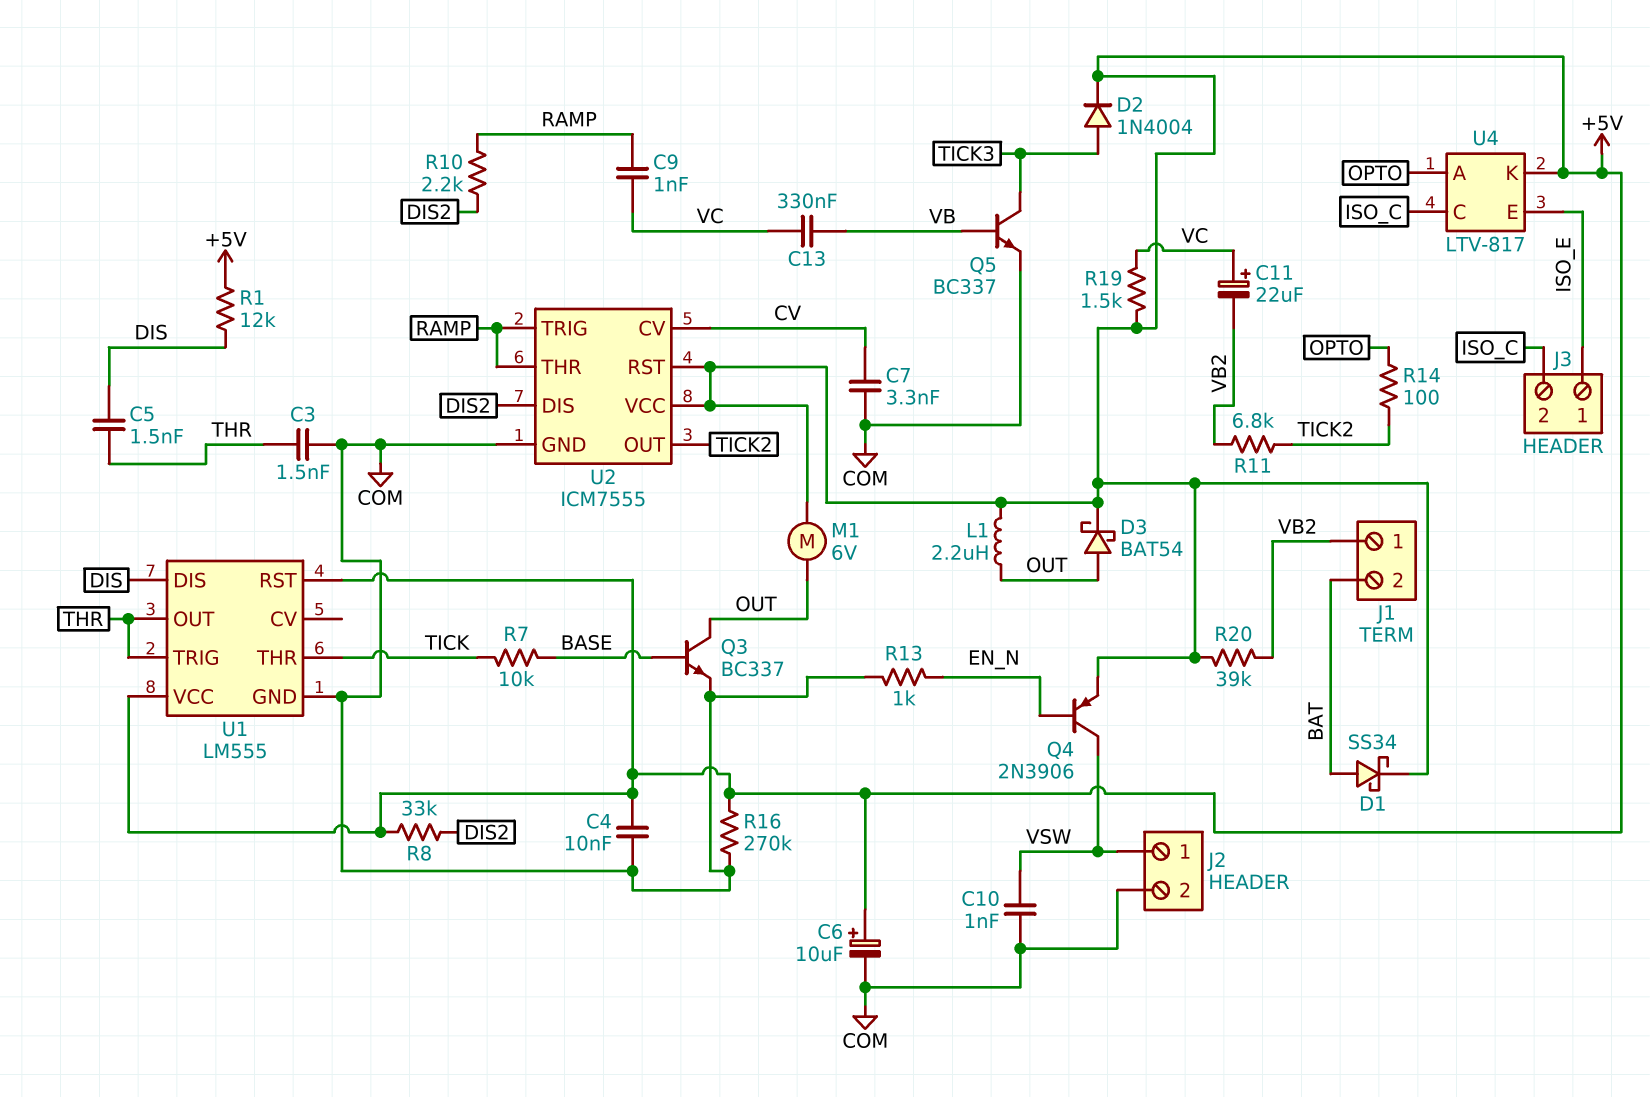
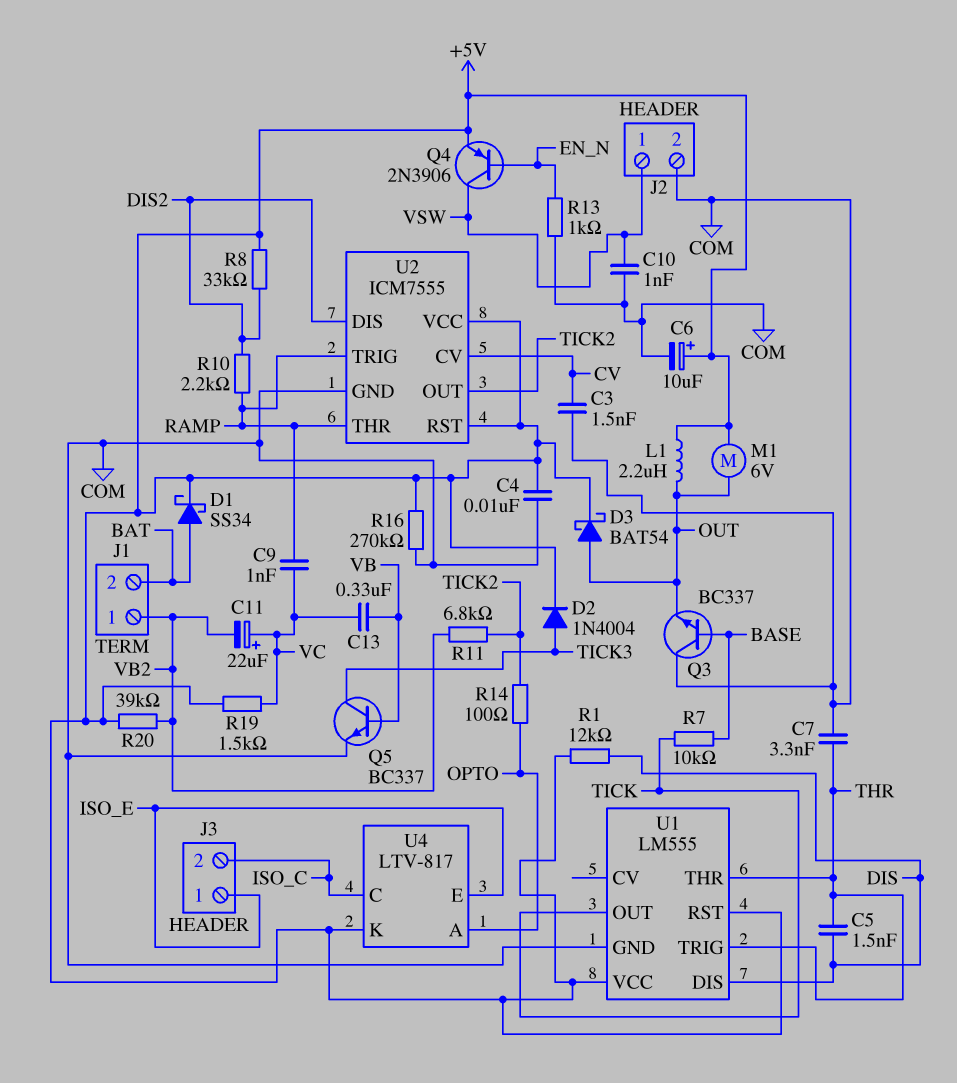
C3: 1.5nF (COM, THR) -> 1.5nF (COM, CV)
C7: 3.3nF (COM, CV) -> 3.3nF (COM, THR)
Q3: NPN BC337 (B BASE, C OUT, E COM) -> NPN BC337 (B BASE, C COM, E OUT)
U1 pin OUT: THR -> TICK
U1 pin THR: TICK -> THR

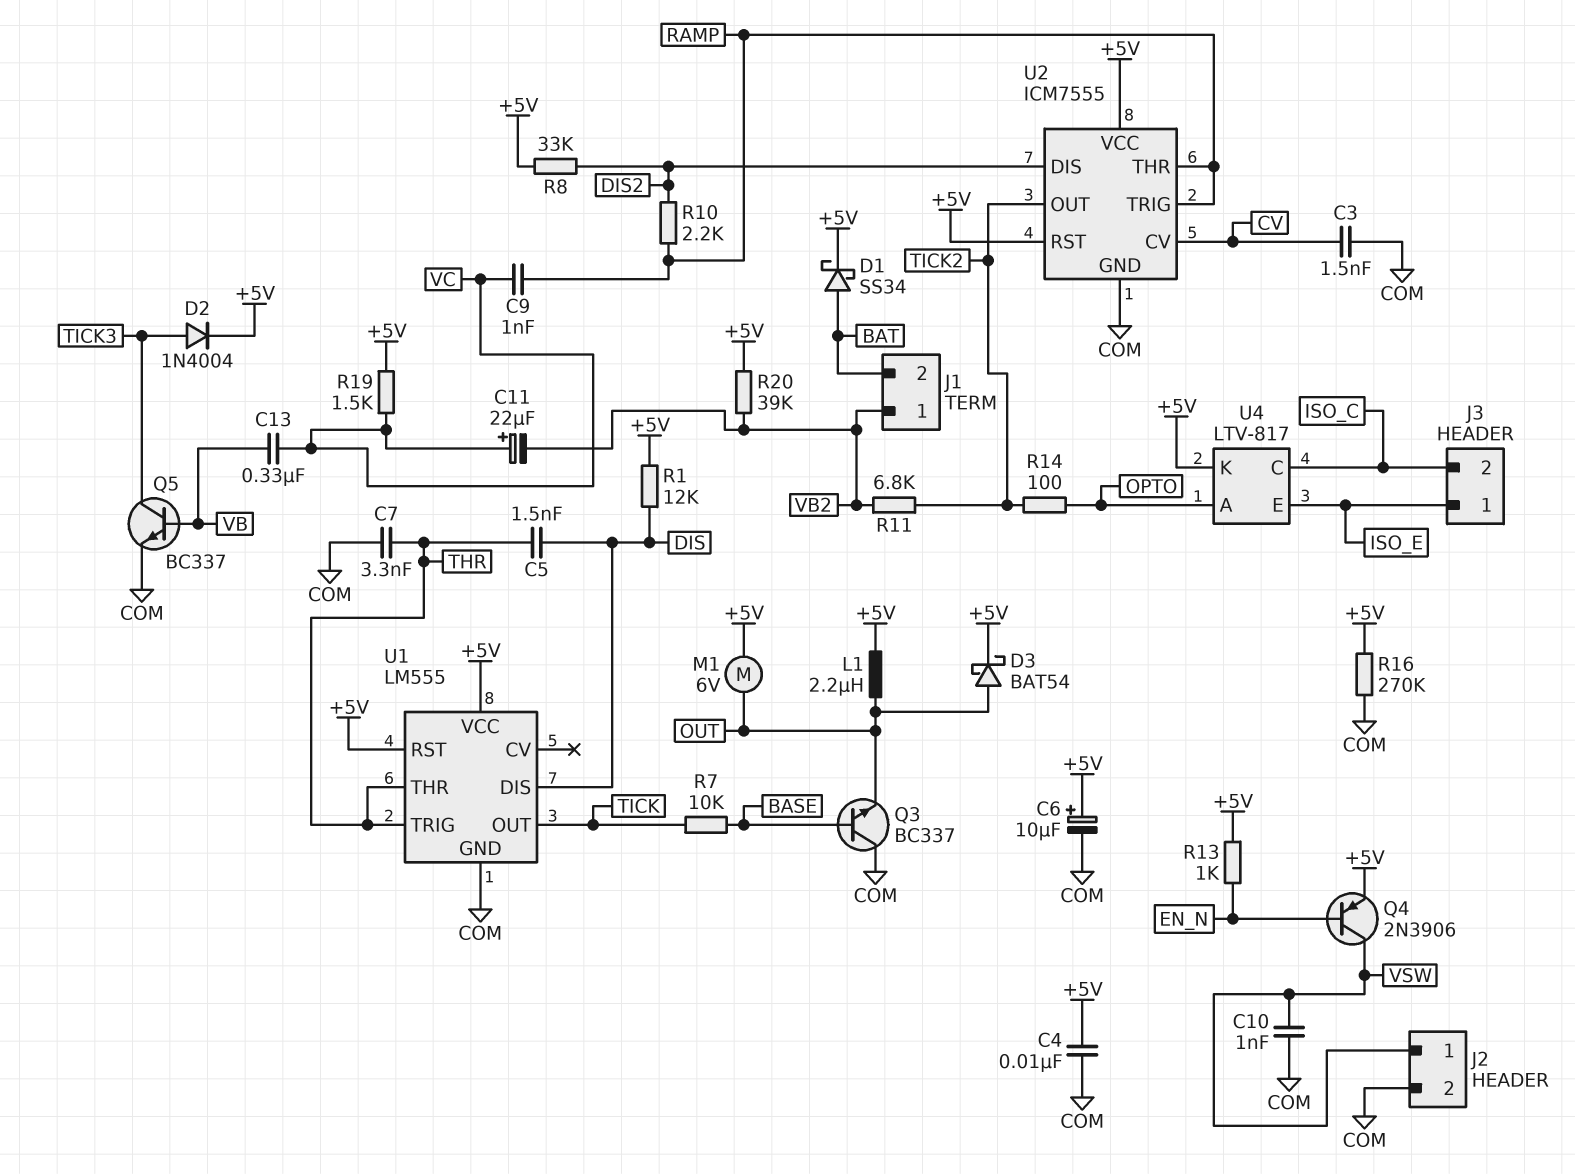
R13: 1k (COM, EN_N) -> 1k (+5V, EN_N)

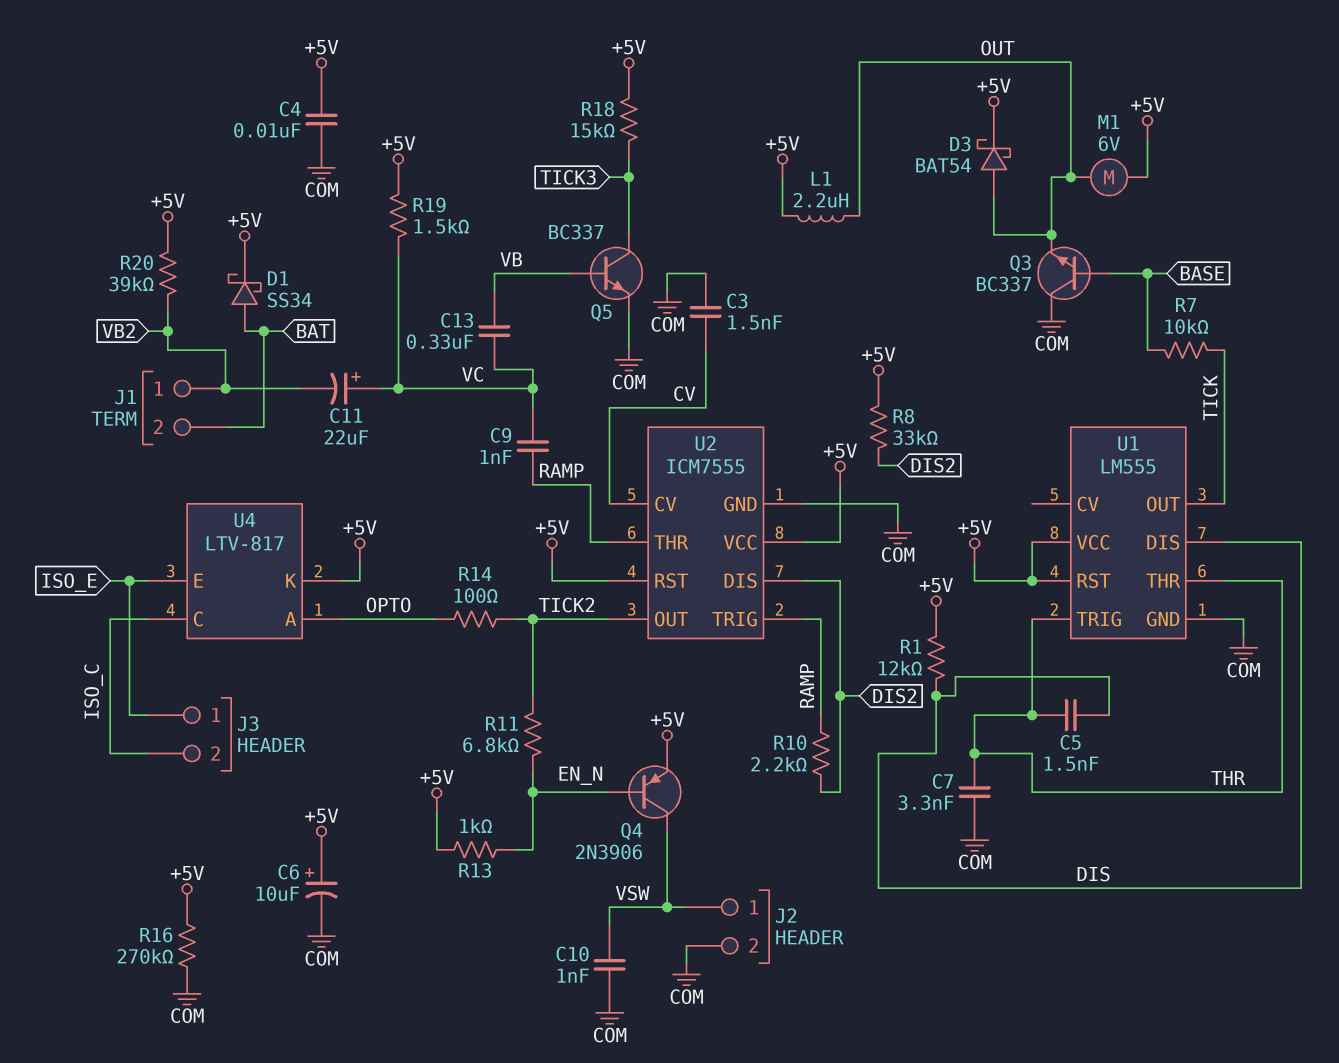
D2: diode 1N4004 (A TICK3, K +5V) -> none
R11: 6.8k (TICK2, VB2) -> 6.8k (EN_N, TICK2)
R18: none -> 15k (+5V, TICK3)

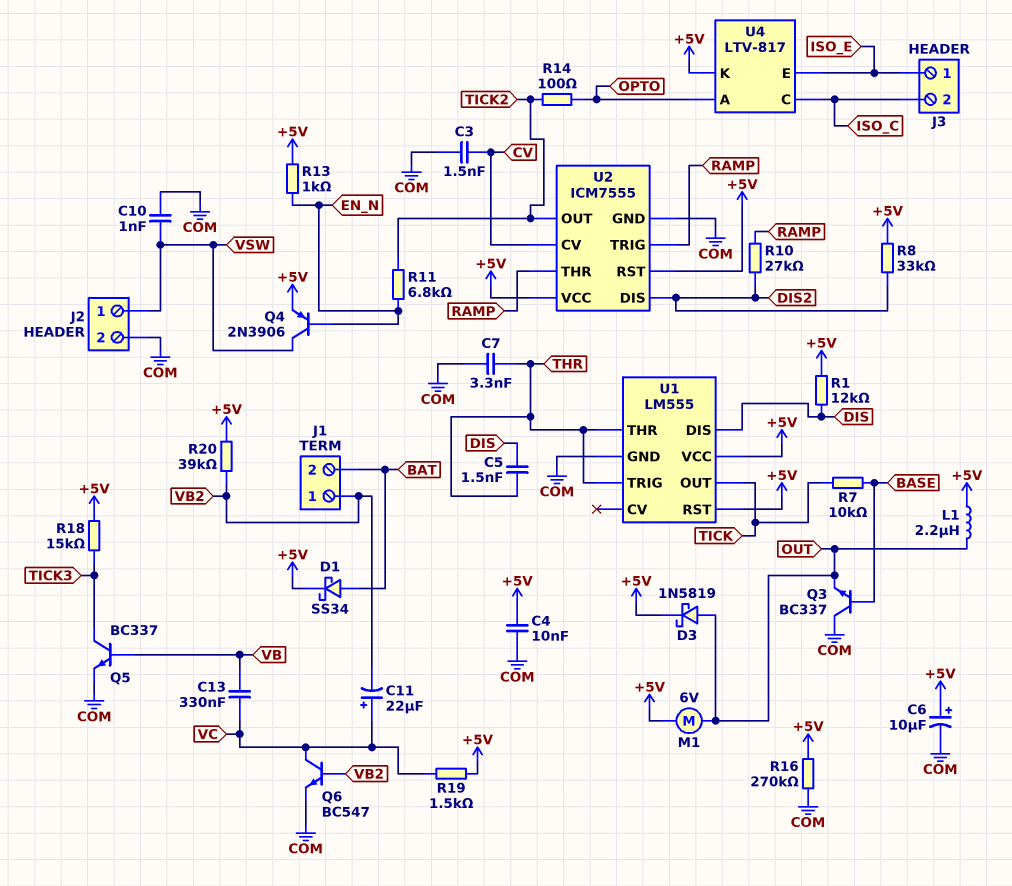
C9: 1nF (RAMP, VC) -> none
D3: schottky BAT54 (A OUT, K +5V) -> schottky 1N5819 (A OUT, K +5V)
Q6: none -> NPN BC547 (B VB2, C VC, E COM)
R10: 2.2k (DIS2, RAMP) -> 27k (DIS2, RAMP)

